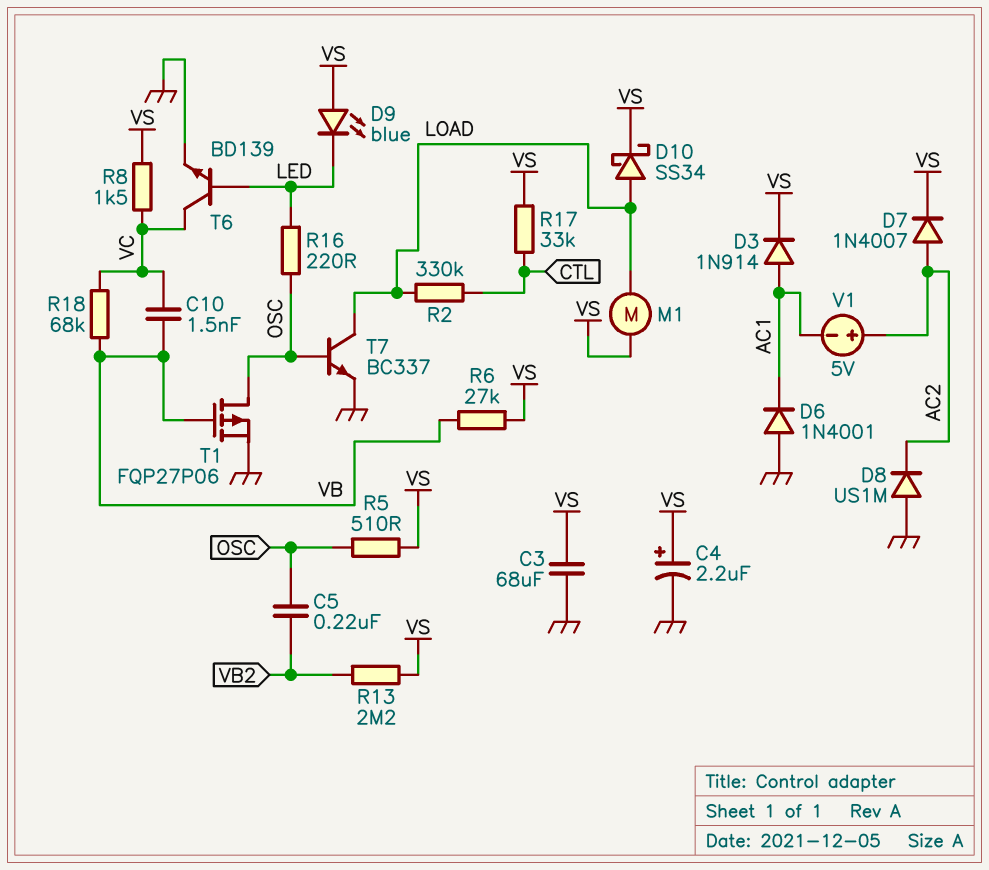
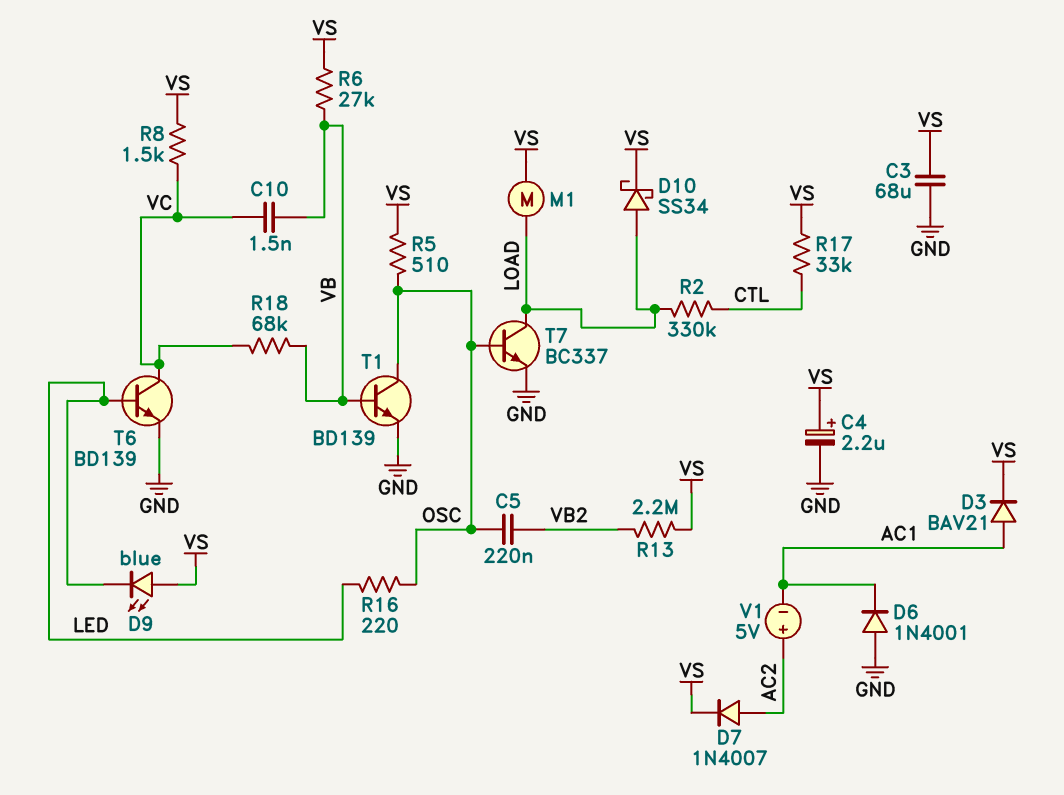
D3: diode 1N914 (A AC1, K VS) -> diode BAV21 (A AC1, K VS)
D8: diode US1M (A GND, K AC2) -> none
T1: PMOS FQP27P06 (G VB, D OSC, S GND) -> NPN BD139 (B VB, C OSC, E GND)

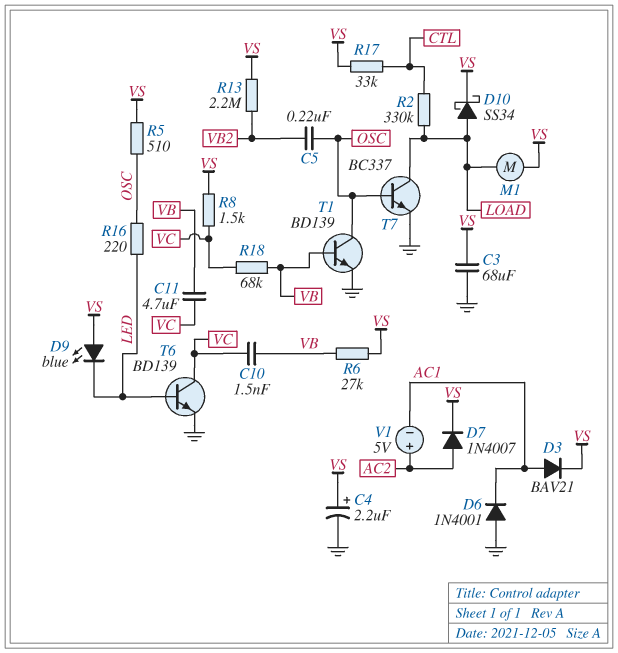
C11: none -> 4.7uF (VB, VC)

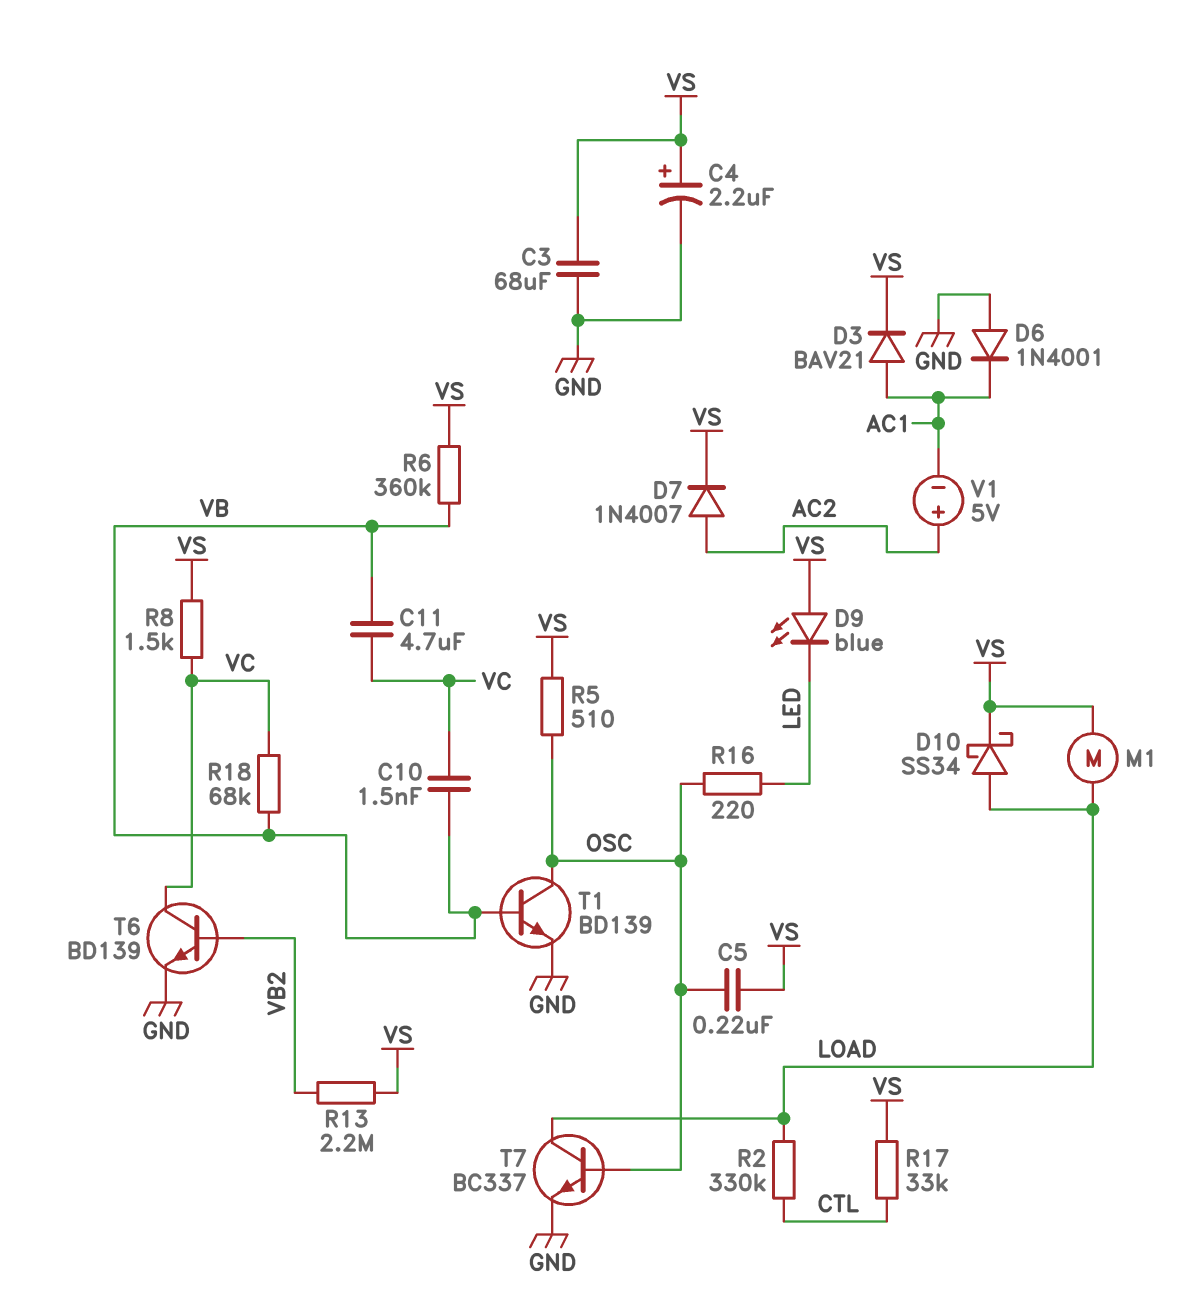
C5: 220nF (OSC, VB2) -> 220nF (OSC, VS)
R6: 27k (VB, VS) -> 360k (VB, VS)
T6: NPN BD139 (B LED, C VC, E GND) -> NPN BD139 (B VB2, C VC, E GND)

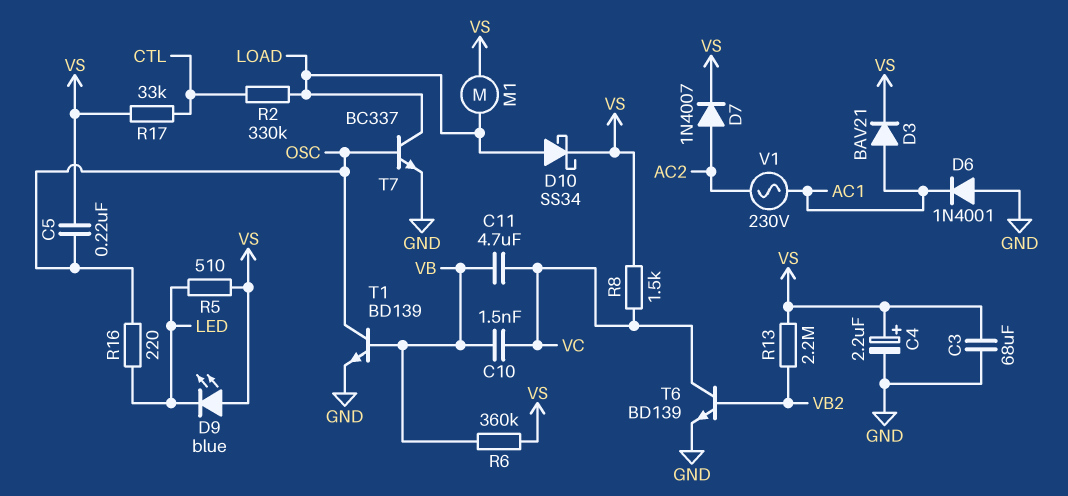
R5: 510 (OSC, VS) -> 510 (LED, VS)
R18: 68k (VB, VC) -> none
V1: 5V (plus AC2, minus AC1) -> AC 230V (AC1, AC2)

